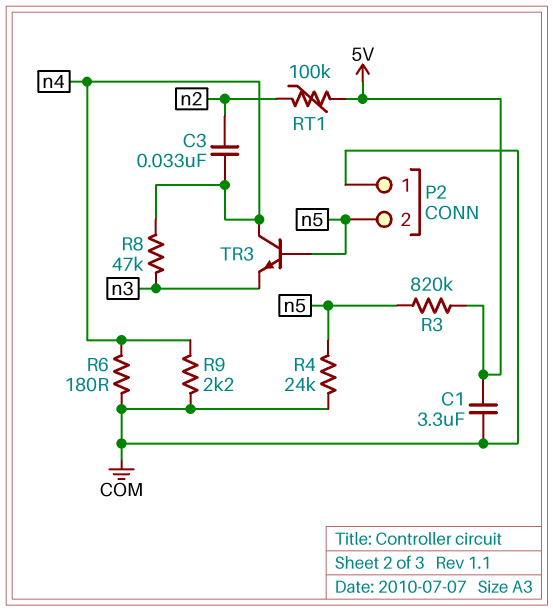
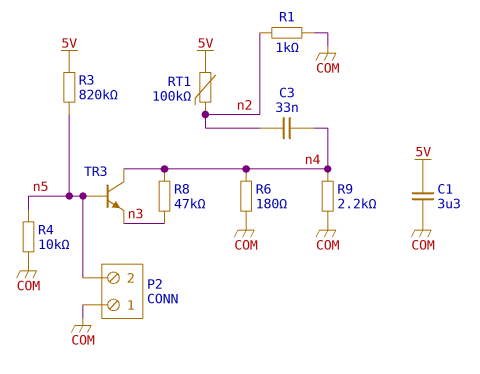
R1: none -> 1k (COM, n2)
R4: 24k (COM, n5) -> 10k (COM, n5)

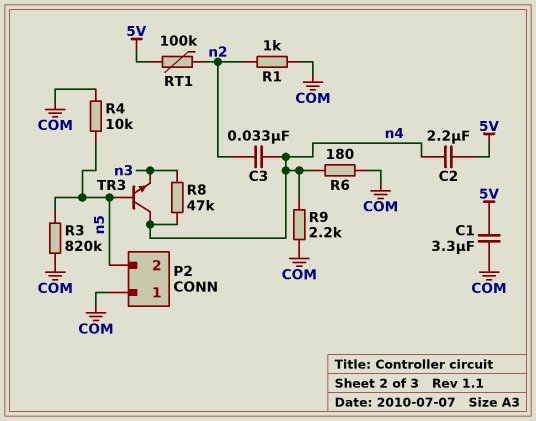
C2: none -> 2.2uF (5V, n4)
R3: 820k (5V, n5) -> 820k (COM, n5)

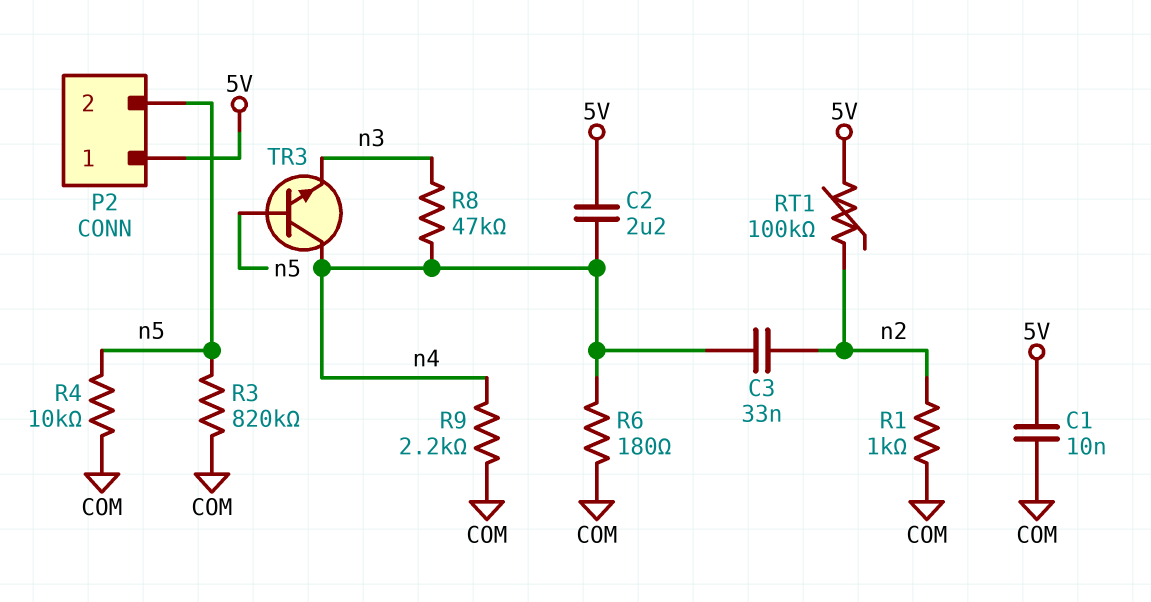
C1: 3.3uF (5V, COM) -> 10nF (5V, COM)
P2 pin 1: COM -> 5V

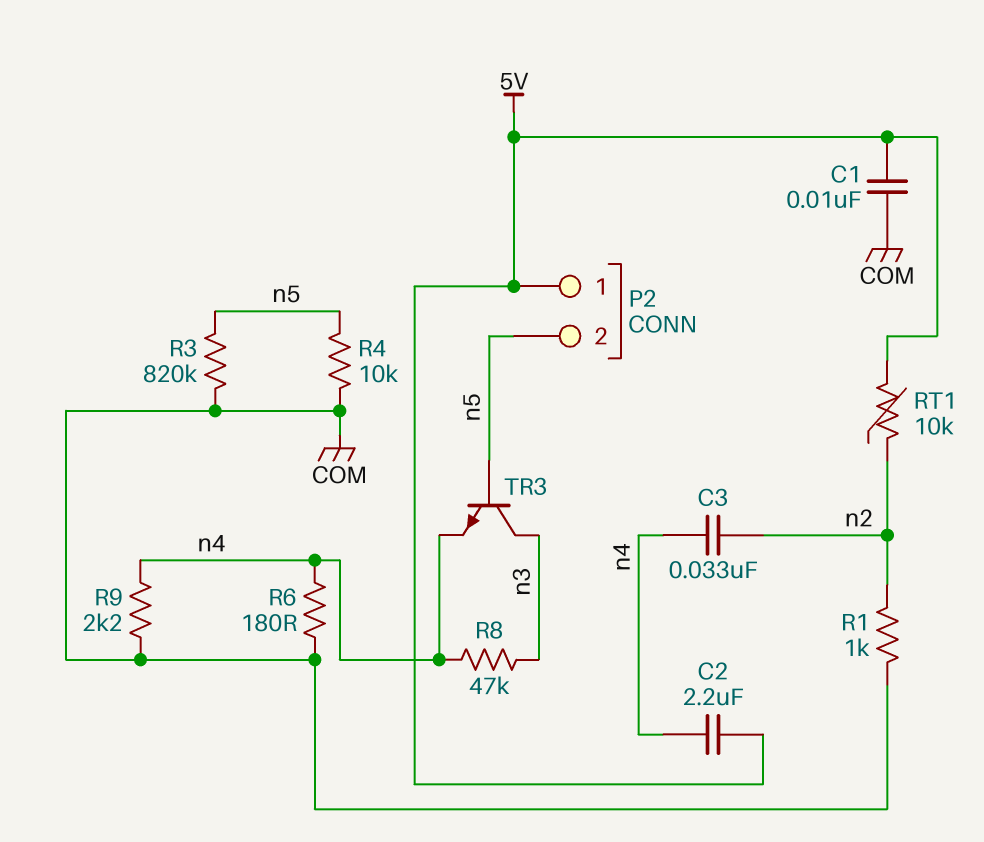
RT1: 100k (5V, n2) -> 10k (5V, n2)
TR3: NPN (B n5, C n4, E n3) -> NPN (B n5, C n3, E n4)

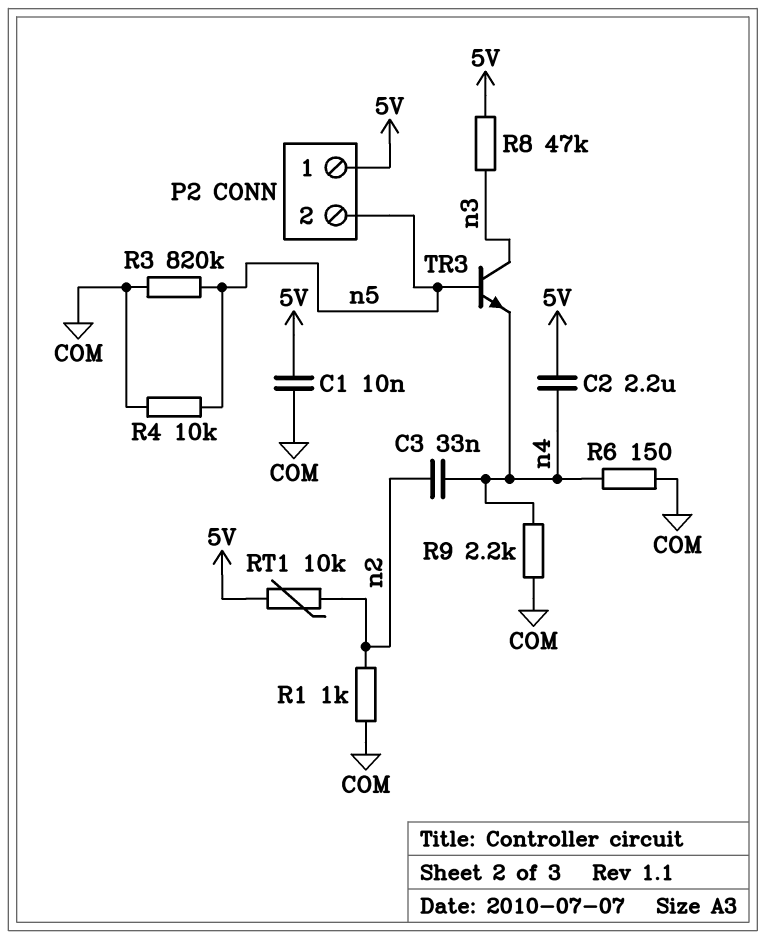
R6: 180 (COM, n4) -> 150 (COM, n4)
R8: 47k (n3, n4) -> 47k (5V, n3)

